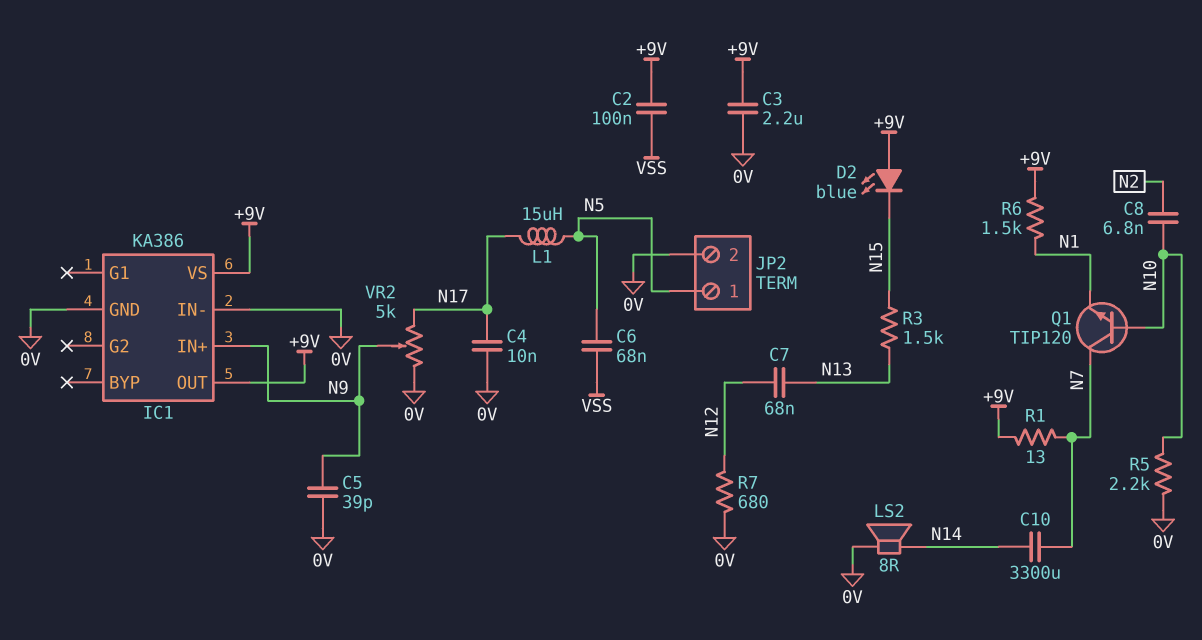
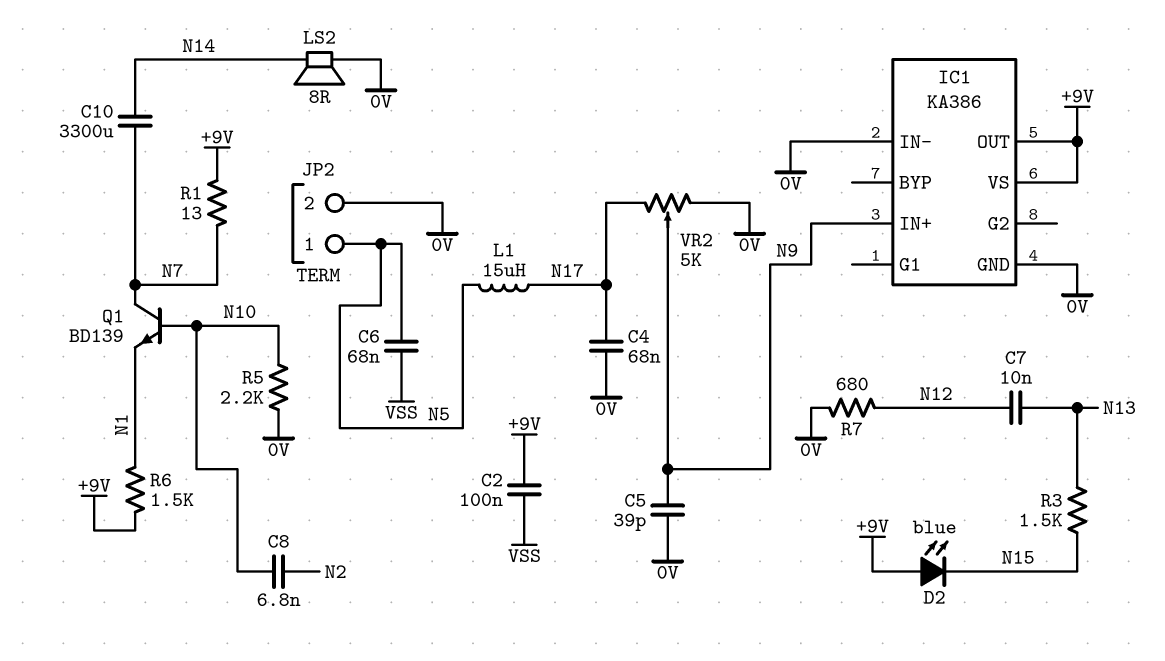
C3: 2.2uF (+9V, 0V) -> none
C4: 10nF (0V, N17) -> 68nF (0V, N17)
C7: 68nF (N12, N13) -> 10nF (N12, N13)
Q1: NPN TIP120 (B N10, C N7, E N1) -> NPN BD139 (B N10, C N7, E N1)

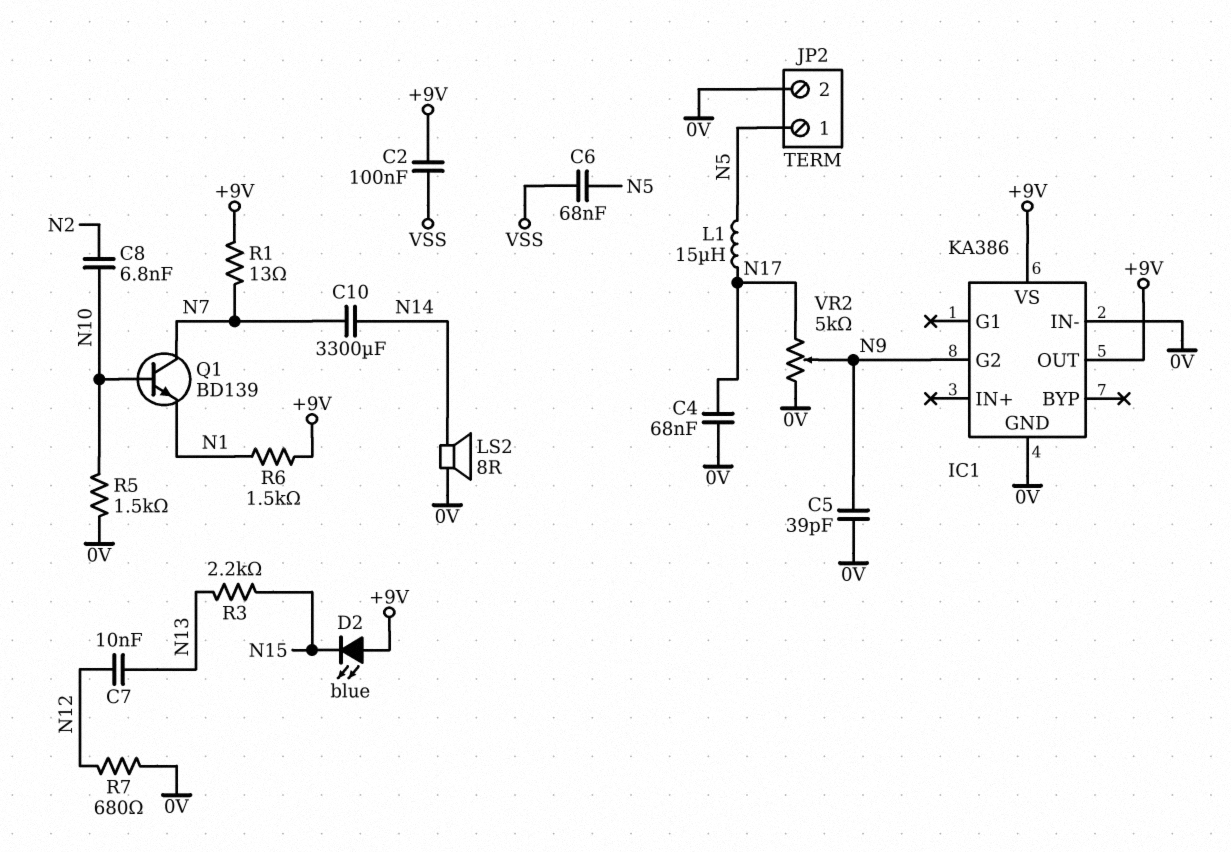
IC1 pin G2: none -> N9
IC1 pin IN+: N9 -> none
R3: 1.5k (N13, N15) -> 2.2k (N13, N15)
R5: 2.2k (0V, N10) -> 1.5k (0V, N10)

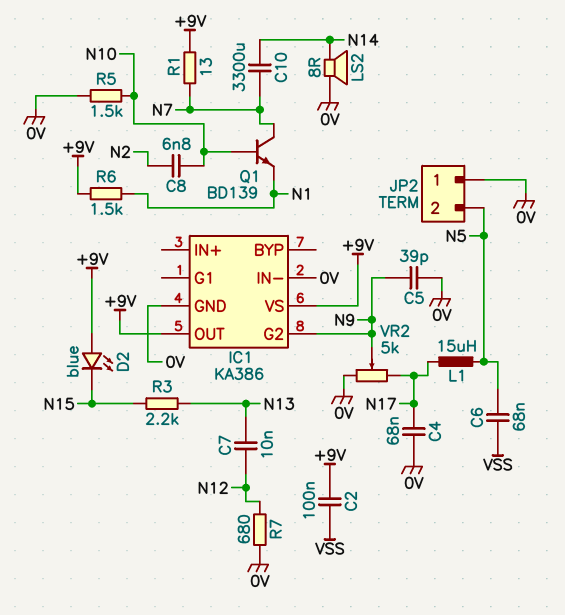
JP2 pin 1: N5 -> 0V
JP2 pin 2: 0V -> N5

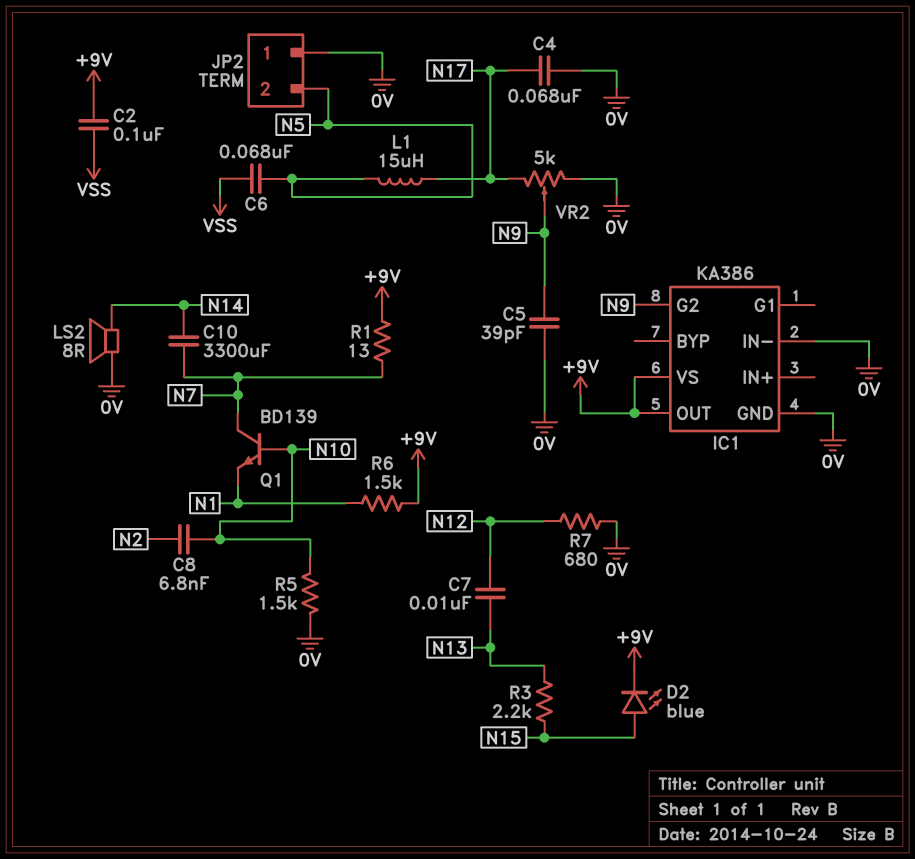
D2: LED blue (A +9V, K N15) -> LED blue (A N15, K +9V)

